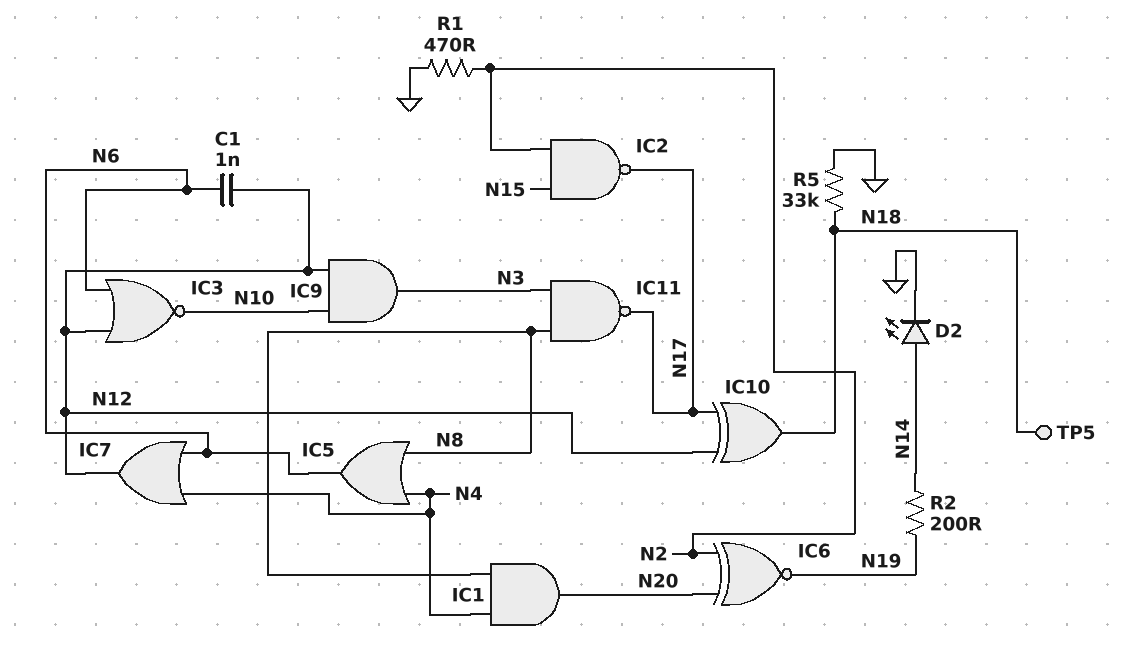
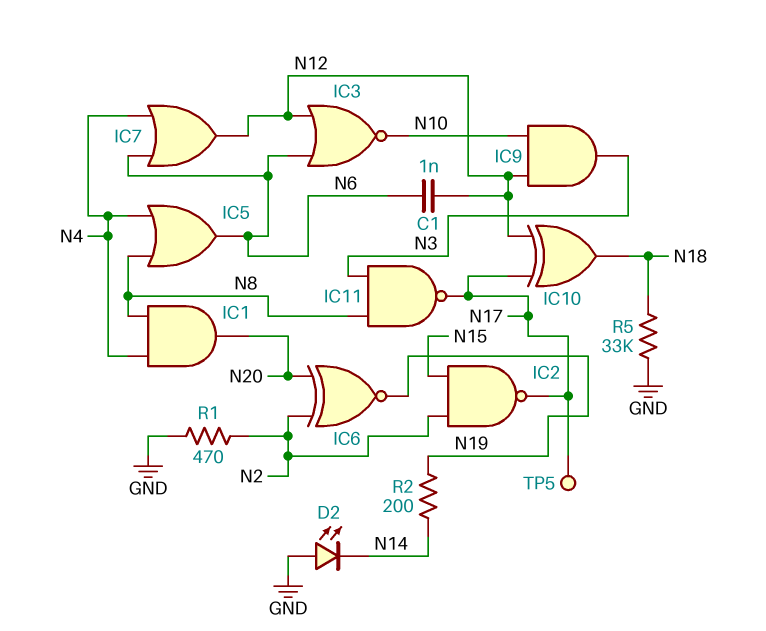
D2: LED (A N14, K GND) -> LED (A GND, K N14)
TP5: test point (N18) -> test point (N17)

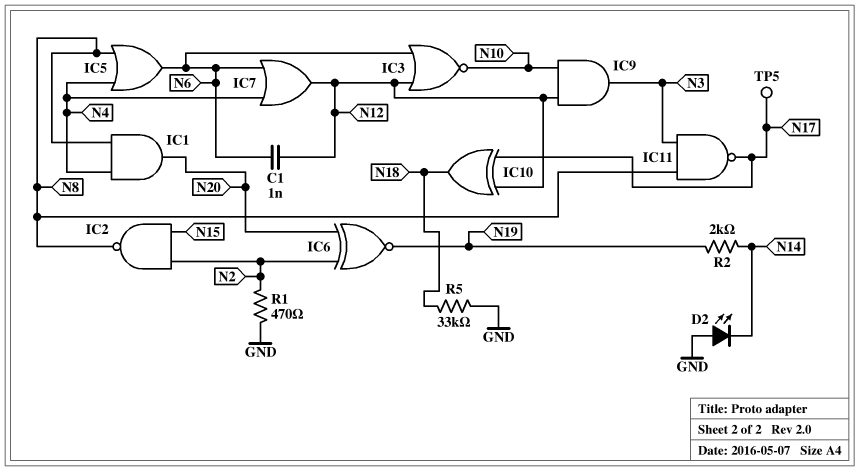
IC2: NAND (in N2, in N15, out N17) -> NAND (in N2, in N15, out N8)
R2: 200 (N14, N19) -> 2k (N14, N19)

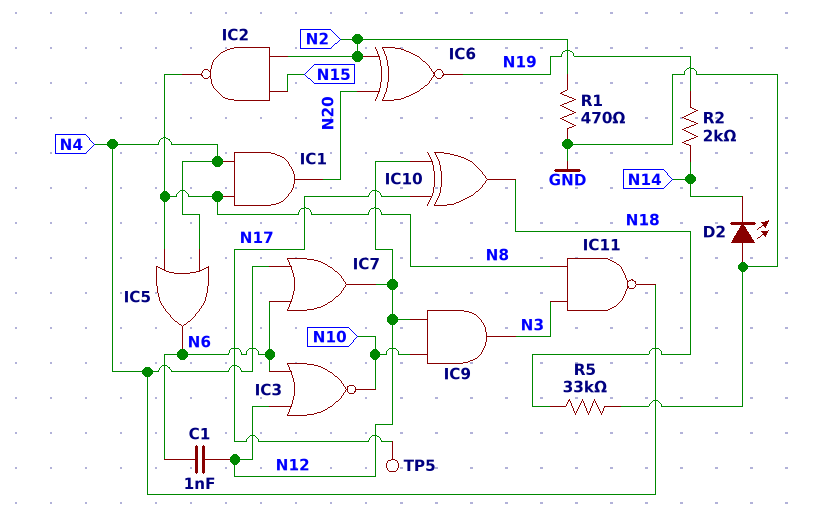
IC11: NAND (in N3, in N8, out N17) -> NAND (in N3, in N8, out N4)

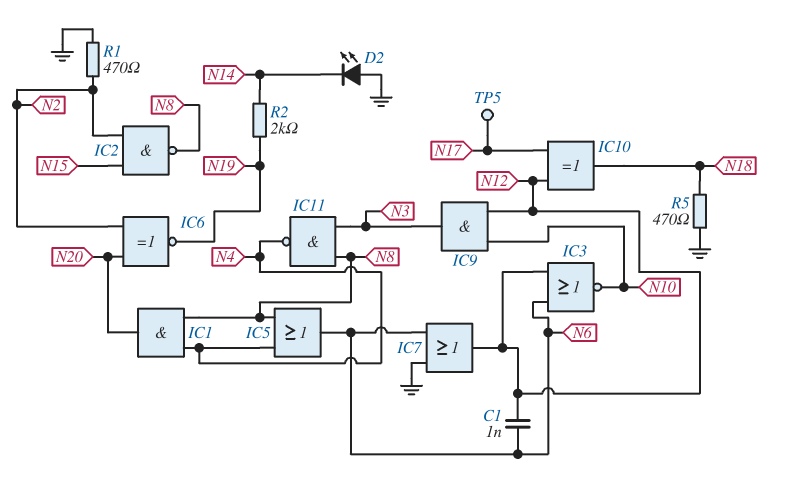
IC7: OR (in N4, in N6, out N12) -> OR (in GND, in N6, out N12)
R5: 33k (GND, N18) -> 470 (GND, N18)

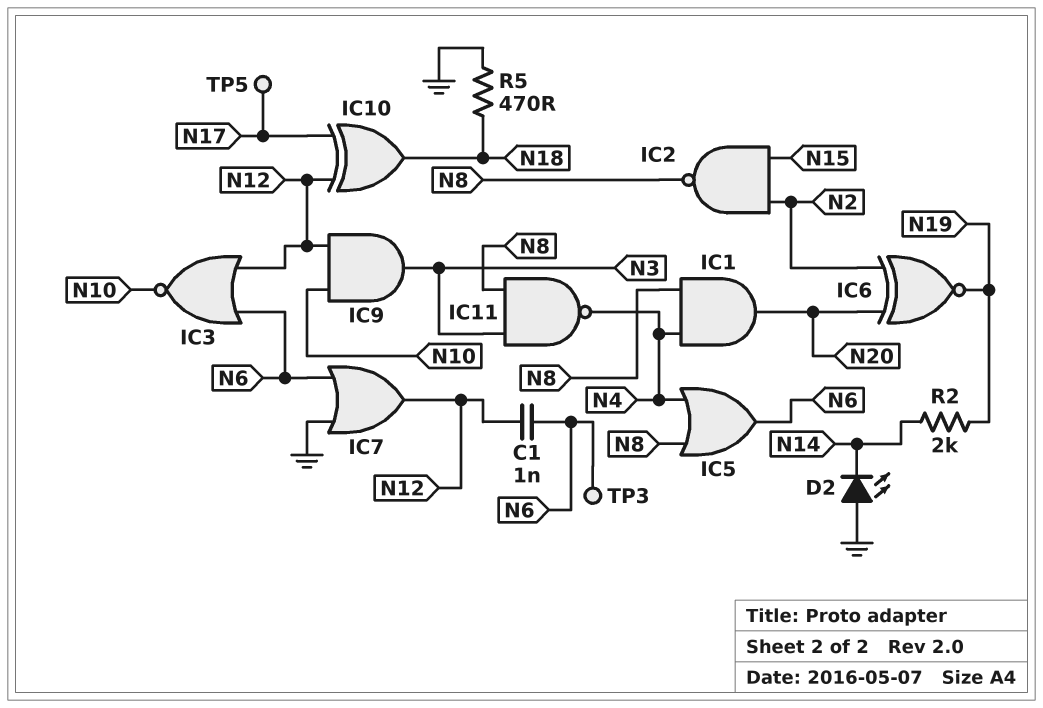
R1: 470 (GND, N2) -> none
TP3: none -> test point (N6)

